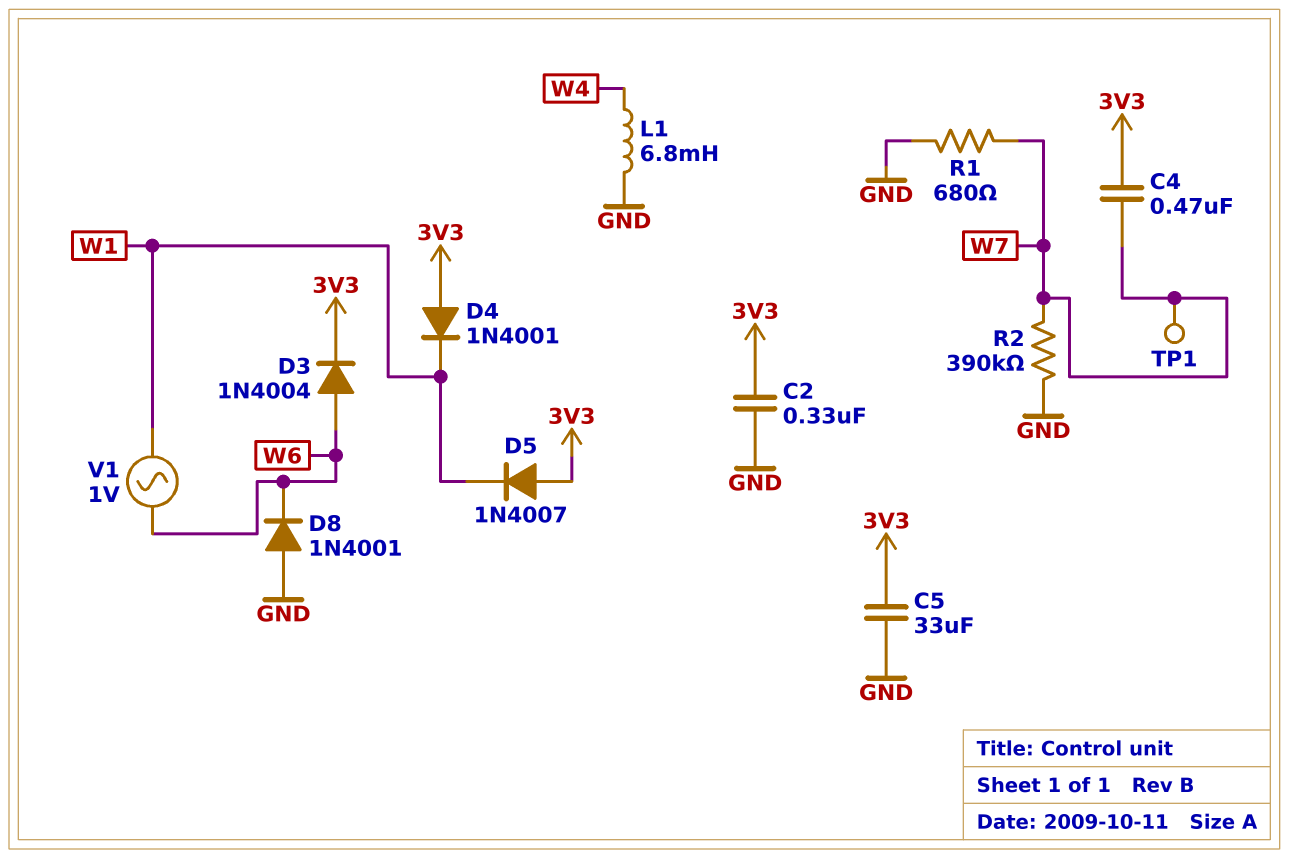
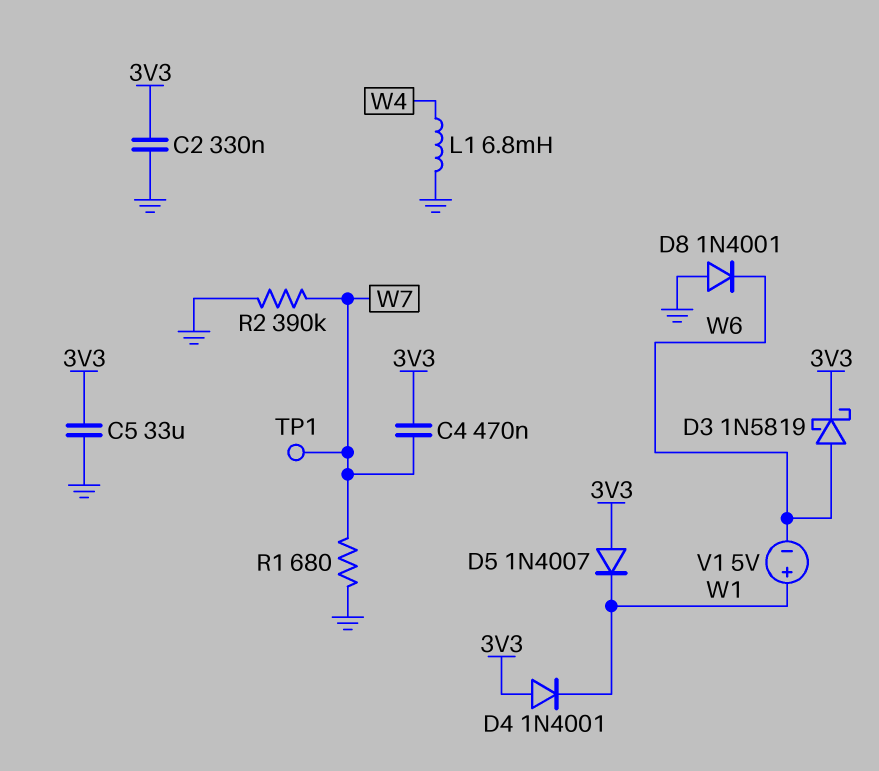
D3: diode 1N4004 (A W6, K 3V3) -> schottky 1N5819 (A W6, K 3V3)
V1: AC 1V (W1, W6) -> 5V (plus W1, minus W6)

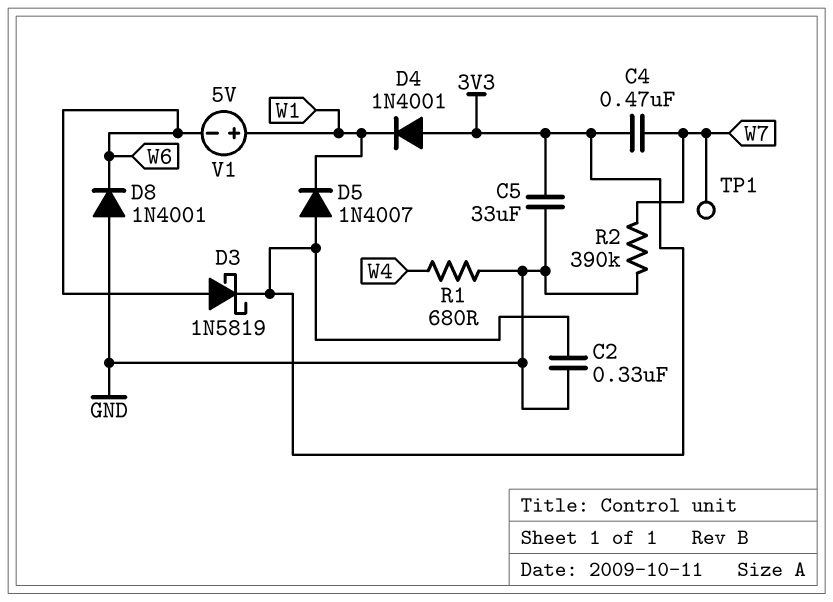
L1: 6.8mH (GND, W4) -> none
R1: 680 (GND, W7) -> 680 (GND, W4)

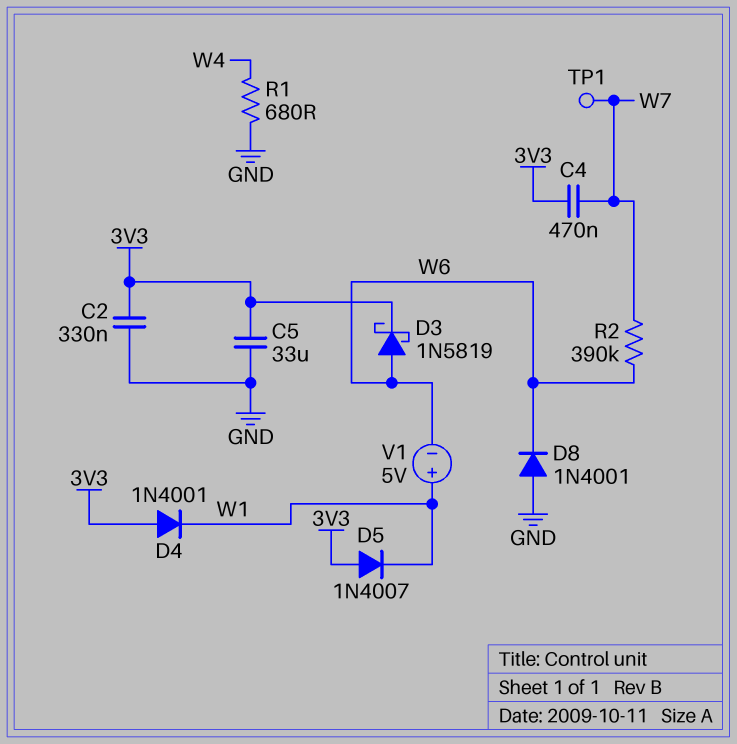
R2: 390k (GND, W7) -> 390k (W6, W7)

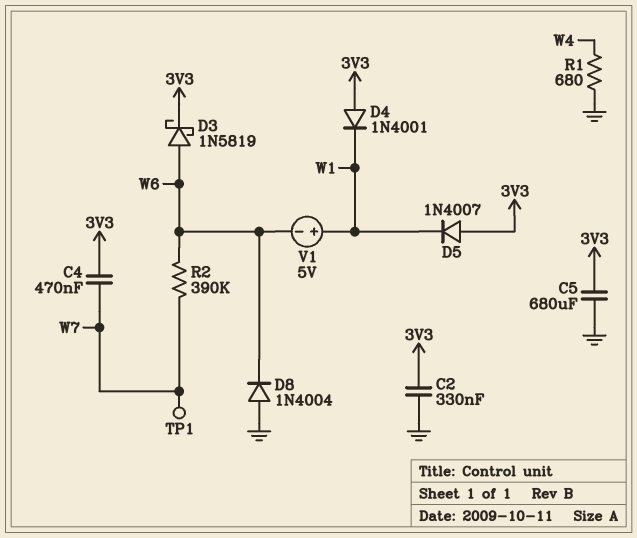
C5: 33uF (3V3, GND) -> 680uF (3V3, GND)
D8: diode 1N4001 (A GND, K W6) -> diode 1N4004 (A GND, K W6)

